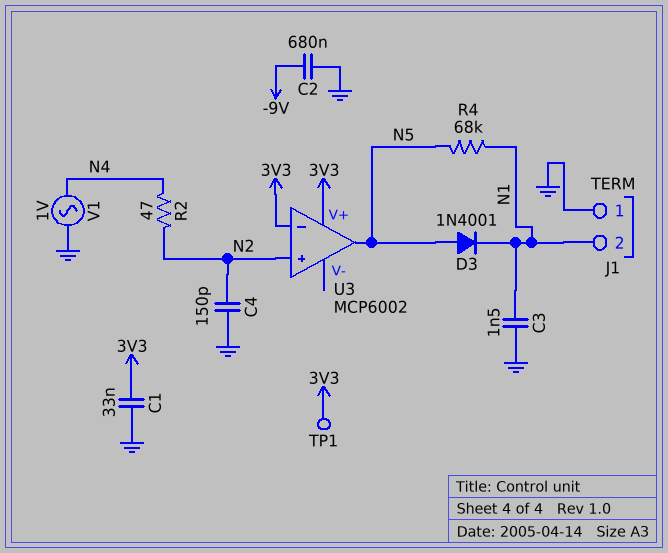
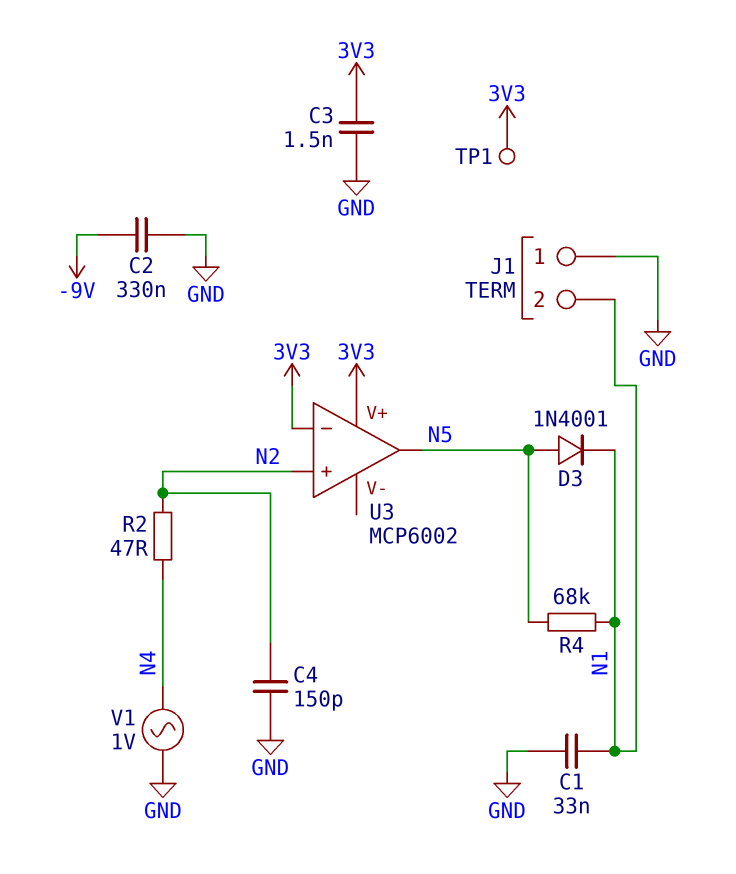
C1: 33nF (3V3, GND) -> 33nF (GND, N1)
C2: 680nF (-9V, GND) -> 330nF (-9V, GND)
C3: 1.5nF (GND, N1) -> 1.5nF (3V3, GND)

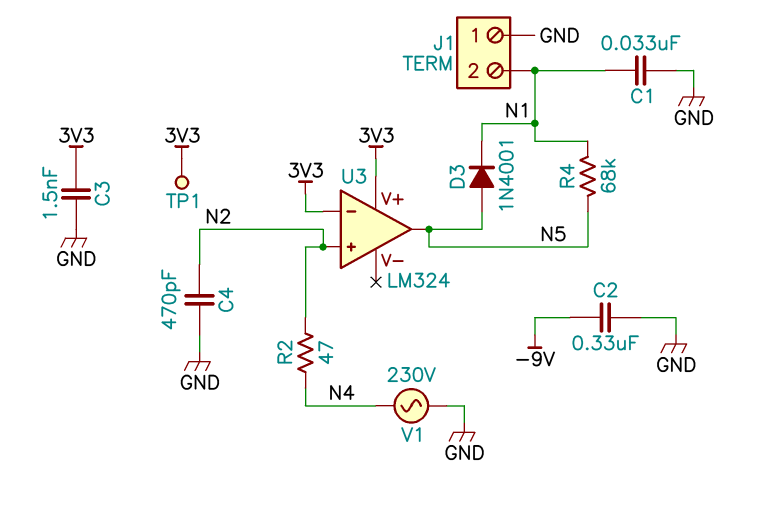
C4: 150pF (GND, N2) -> 470pF (GND, N2)
U3: MCP6002 -> LM324
V1: AC 1V (GND, N4) -> AC 230V (GND, N4)

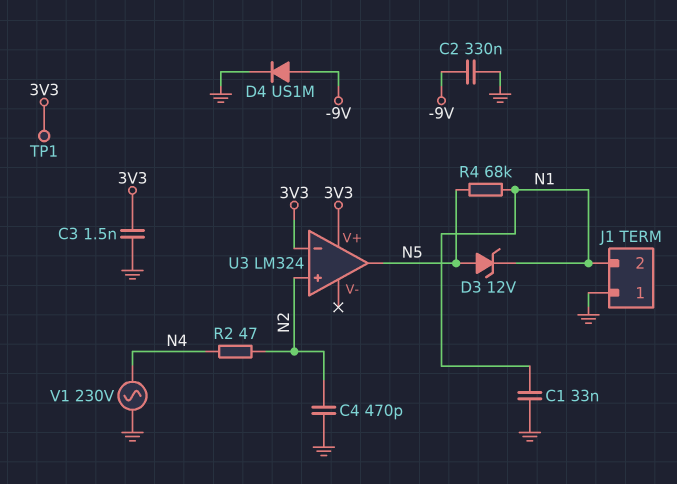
D3: diode 1N4001 (A N5, K N1) -> zener 12V (A N5, K N1)
D4: none -> diode US1M (A -9V, K GND)

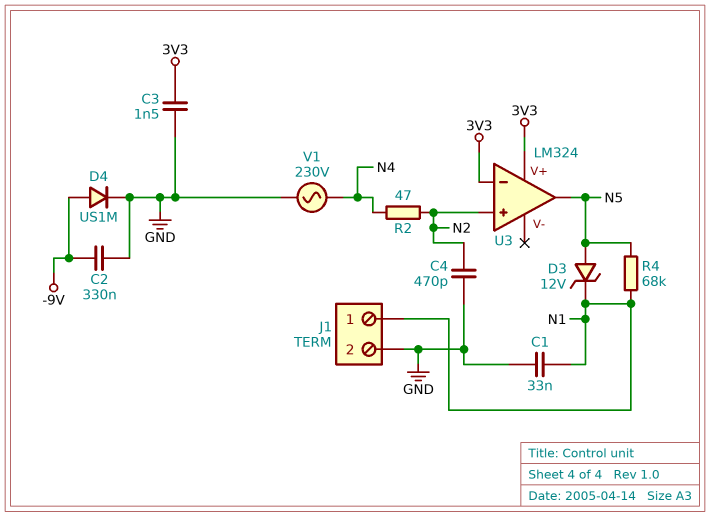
J1 pin 1: GND -> N1
J1 pin 2: N1 -> GND
TP1: test point (3V3) -> none

